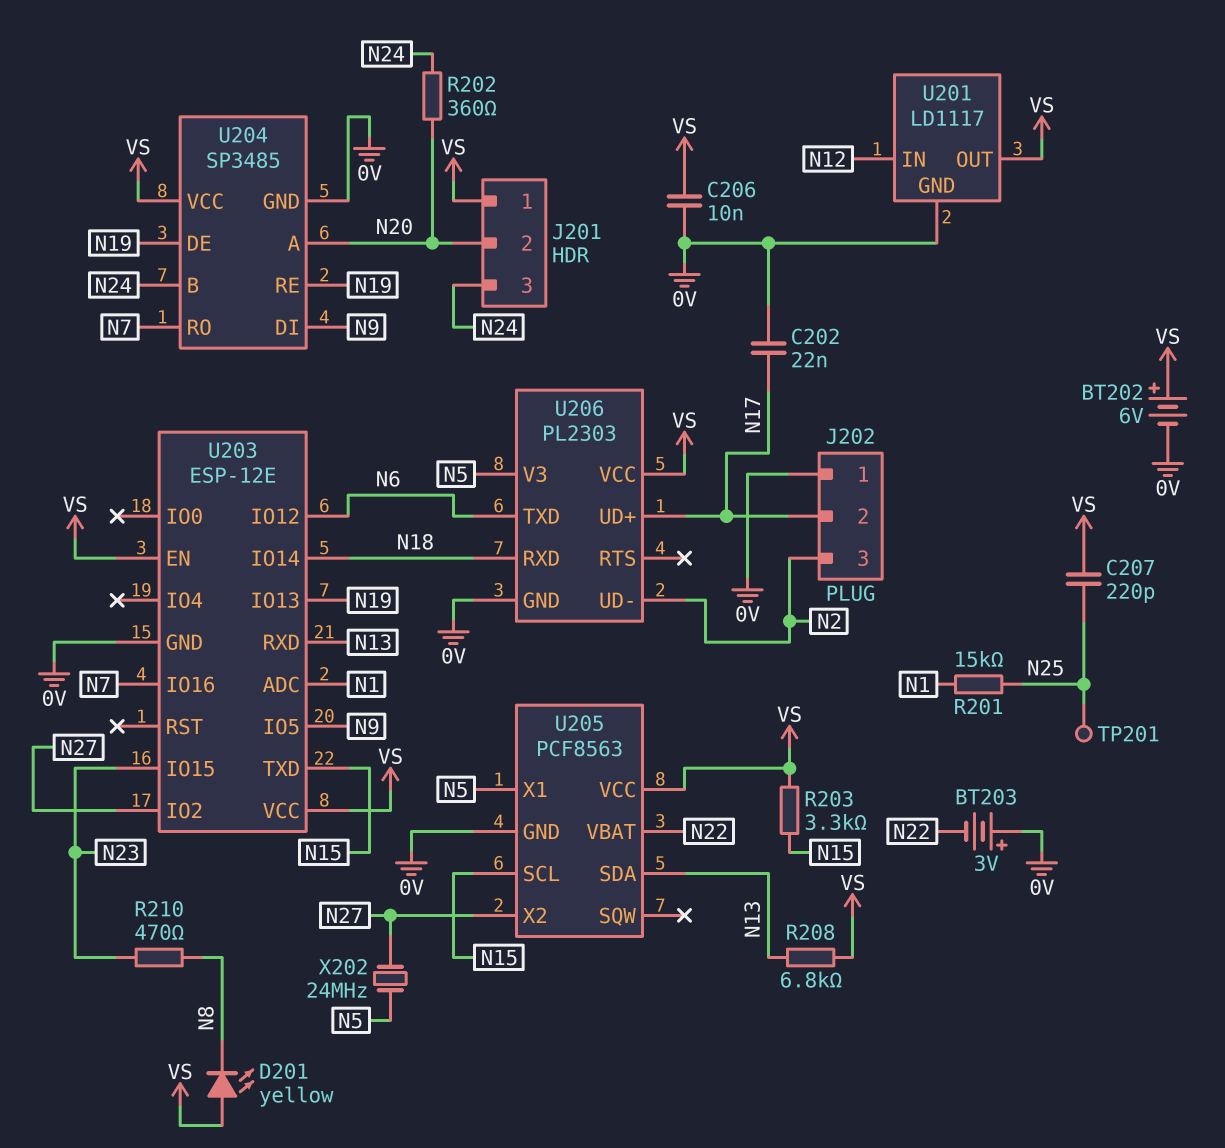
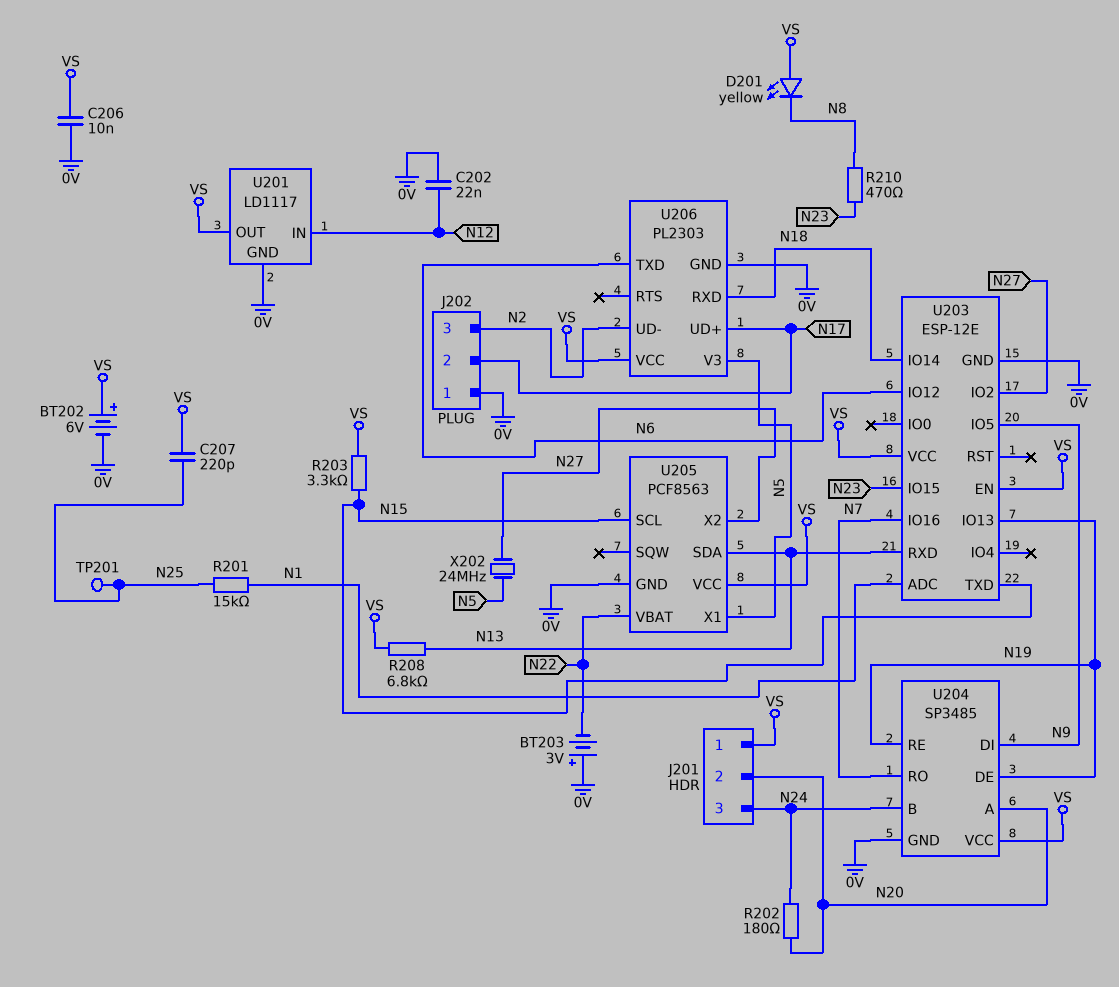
C202: 22nF (0V, N17) -> 22nF (0V, N12)
R202: 360 (N20, N24) -> 180 (N20, N24)

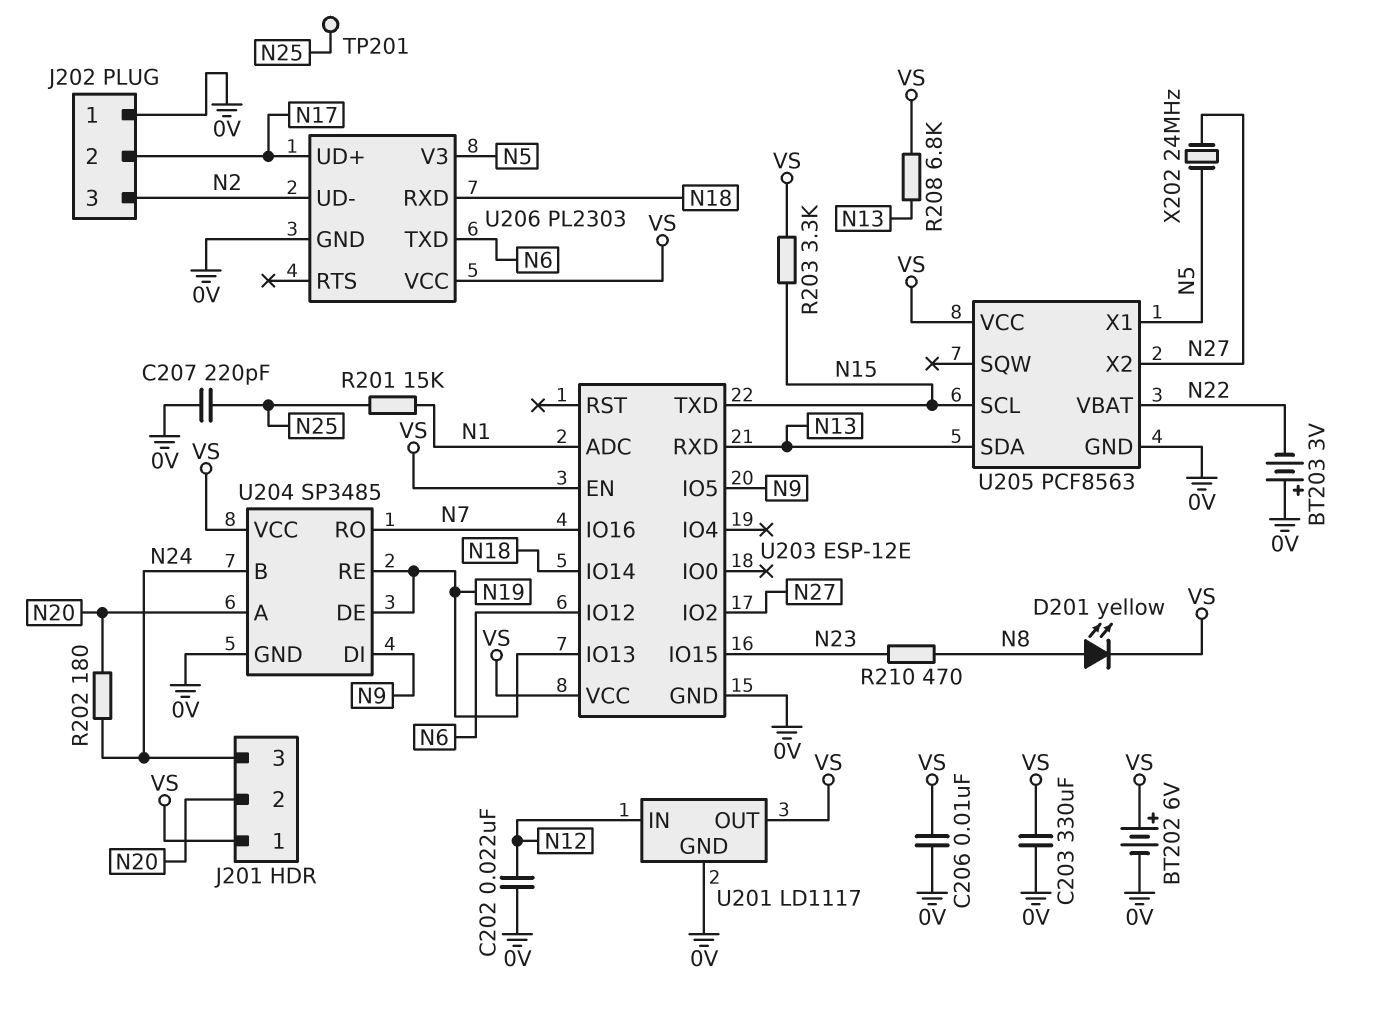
C203: none -> 330uF (0V, VS)
C207: 220pF (N25, VS) -> 220pF (0V, N25)
D201: LED yellow (A VS, K N8) -> LED yellow (A N8, K VS)

